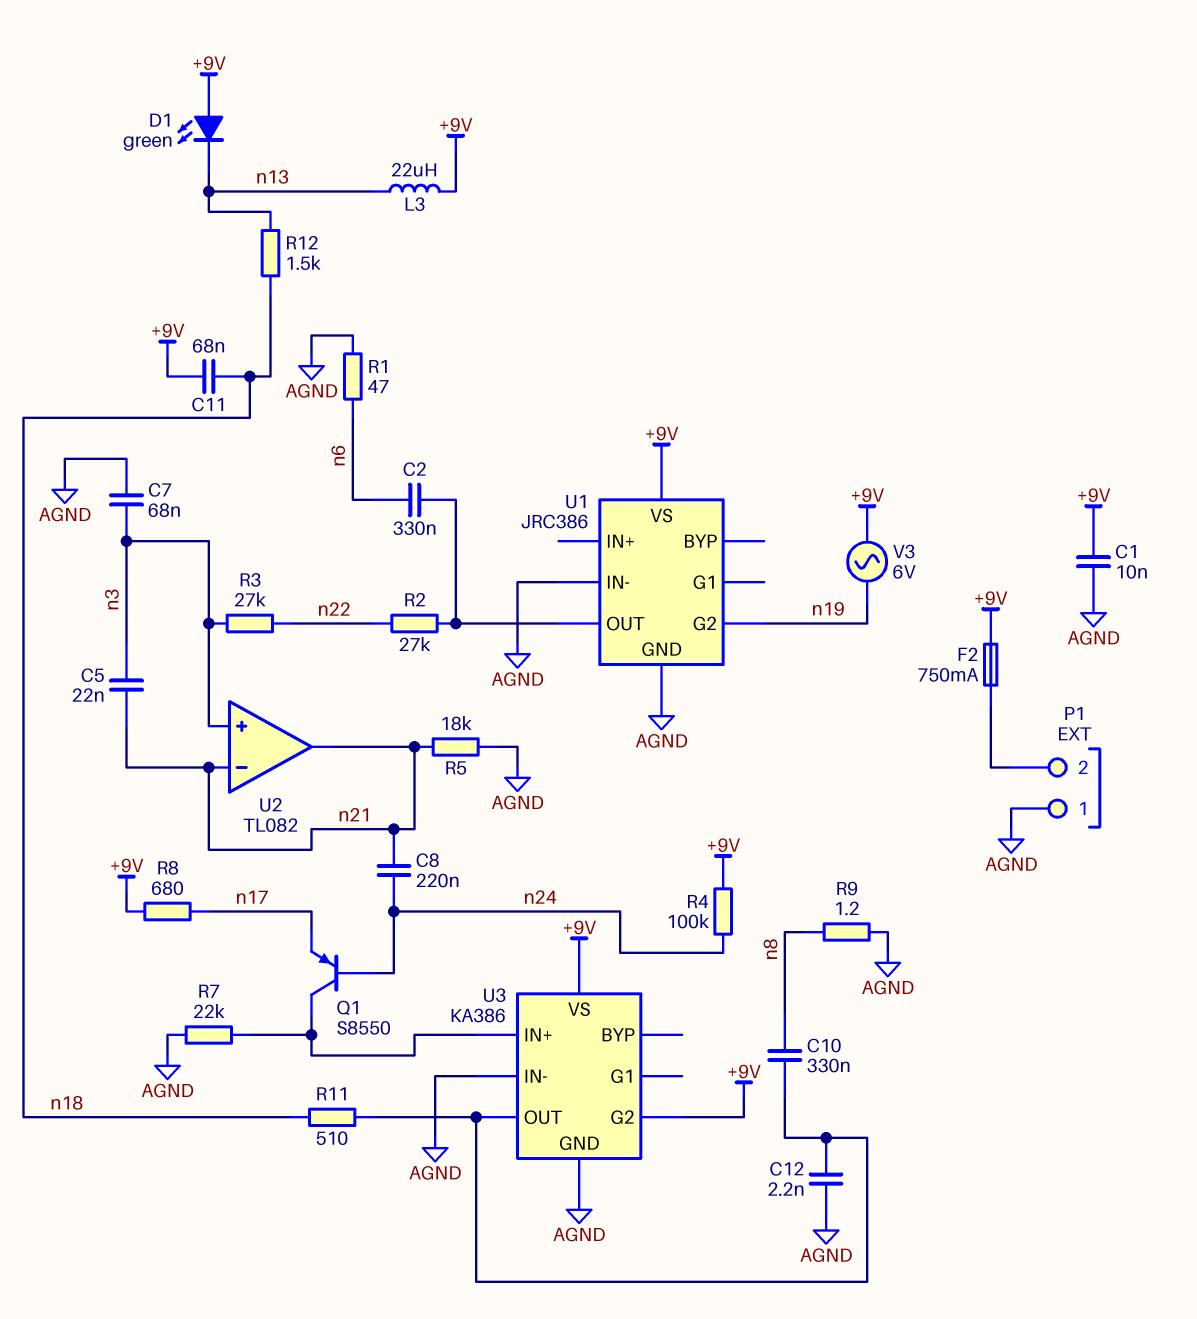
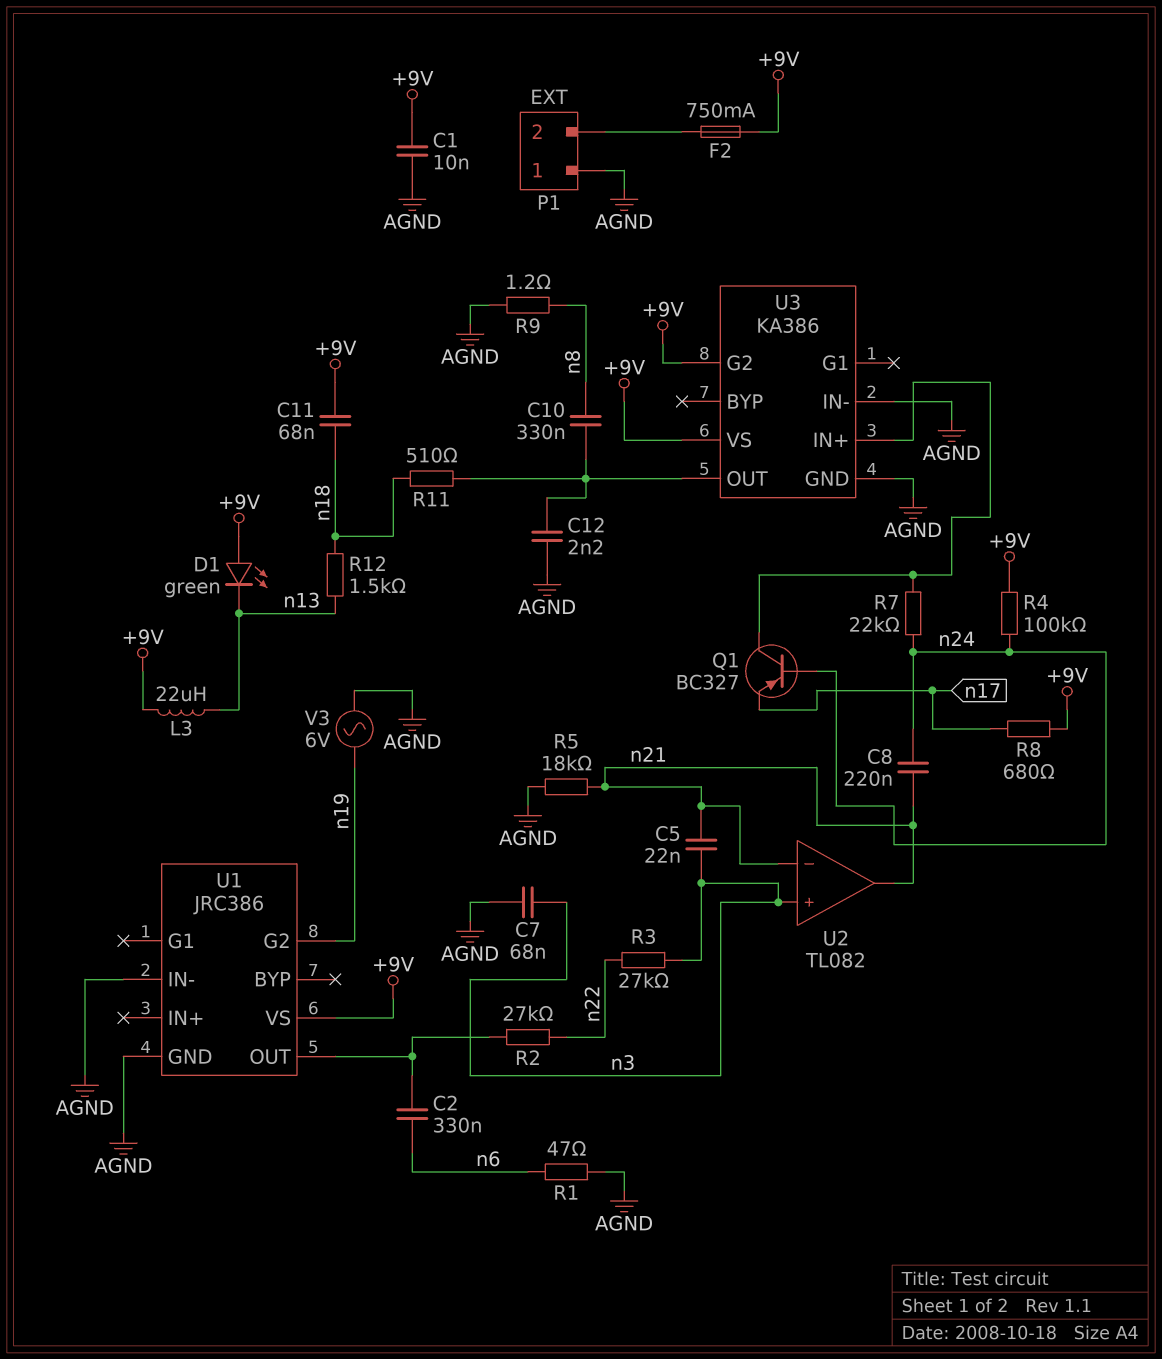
Q1: PNP S8550 (B n24, C U3/IN+, E n17) -> PNP BC327 (B n24, C U3/IN+, E n17)
R7: 22k (AGND, U3/IN+) -> 22k (U3/IN+, n24)
V3: AC 6V (+9V, n19) -> AC 6V (AGND, n19)

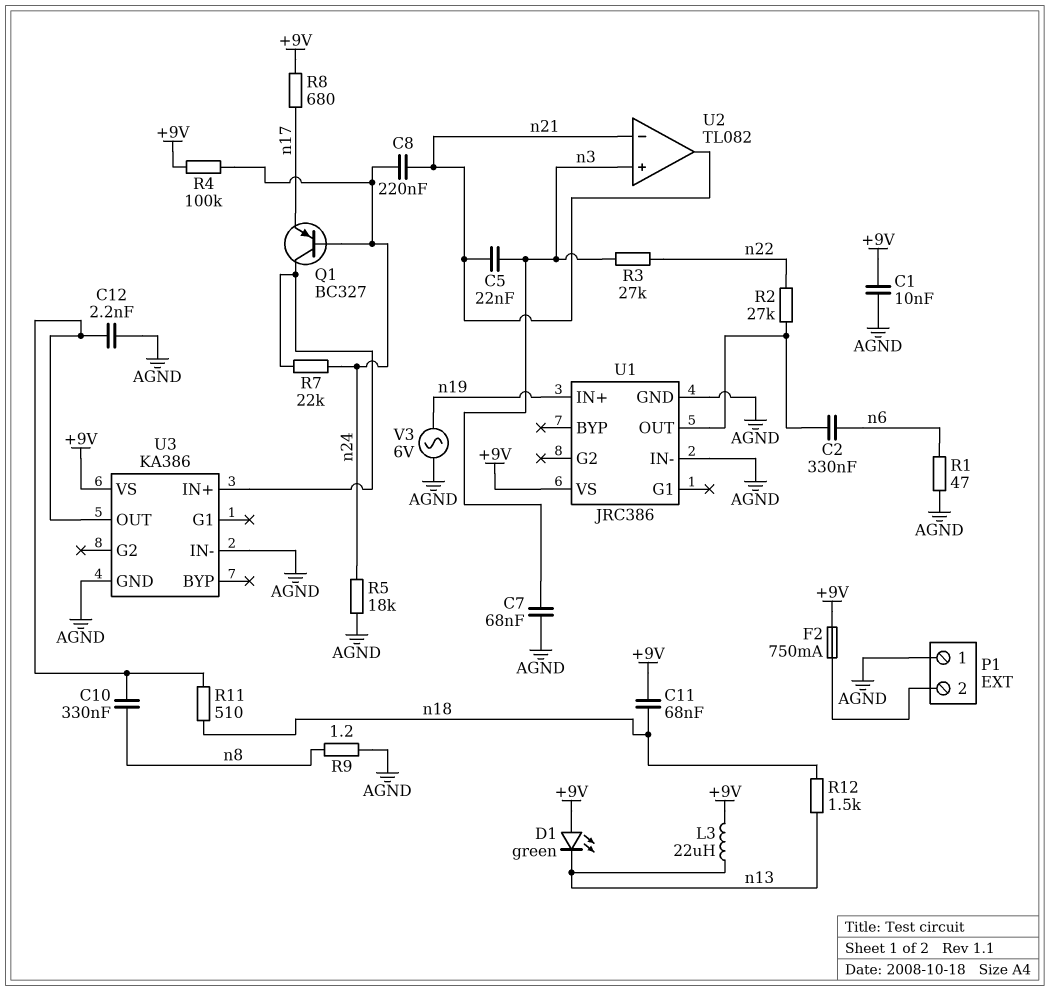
R5: 18k (AGND, n21) -> 18k (AGND, n24)
U1 pin G2: n19 -> none
U1 pin IN+: none -> n19
U3 pin G2: +9V -> none

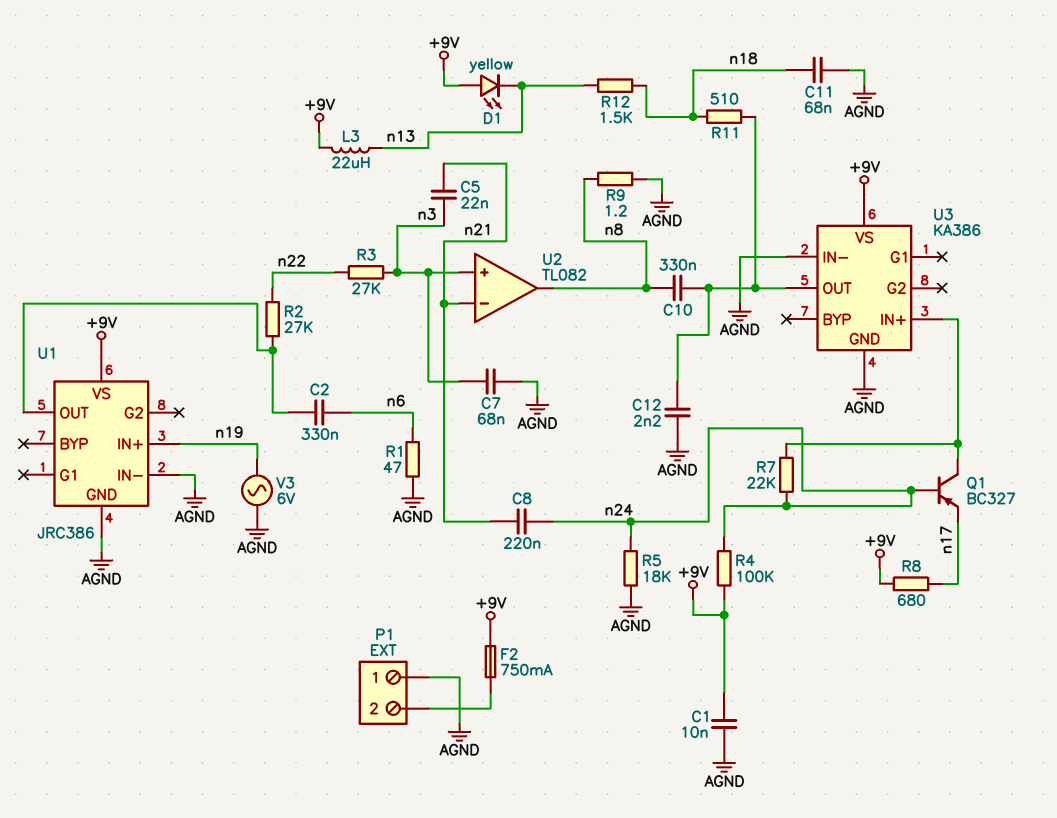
C11: 68nF (+9V, n18) -> 68nF (AGND, n18)
D1: LED green (A +9V, K n13) -> LED yellow (A +9V, K n13)
U2 pin out: n21 -> n8

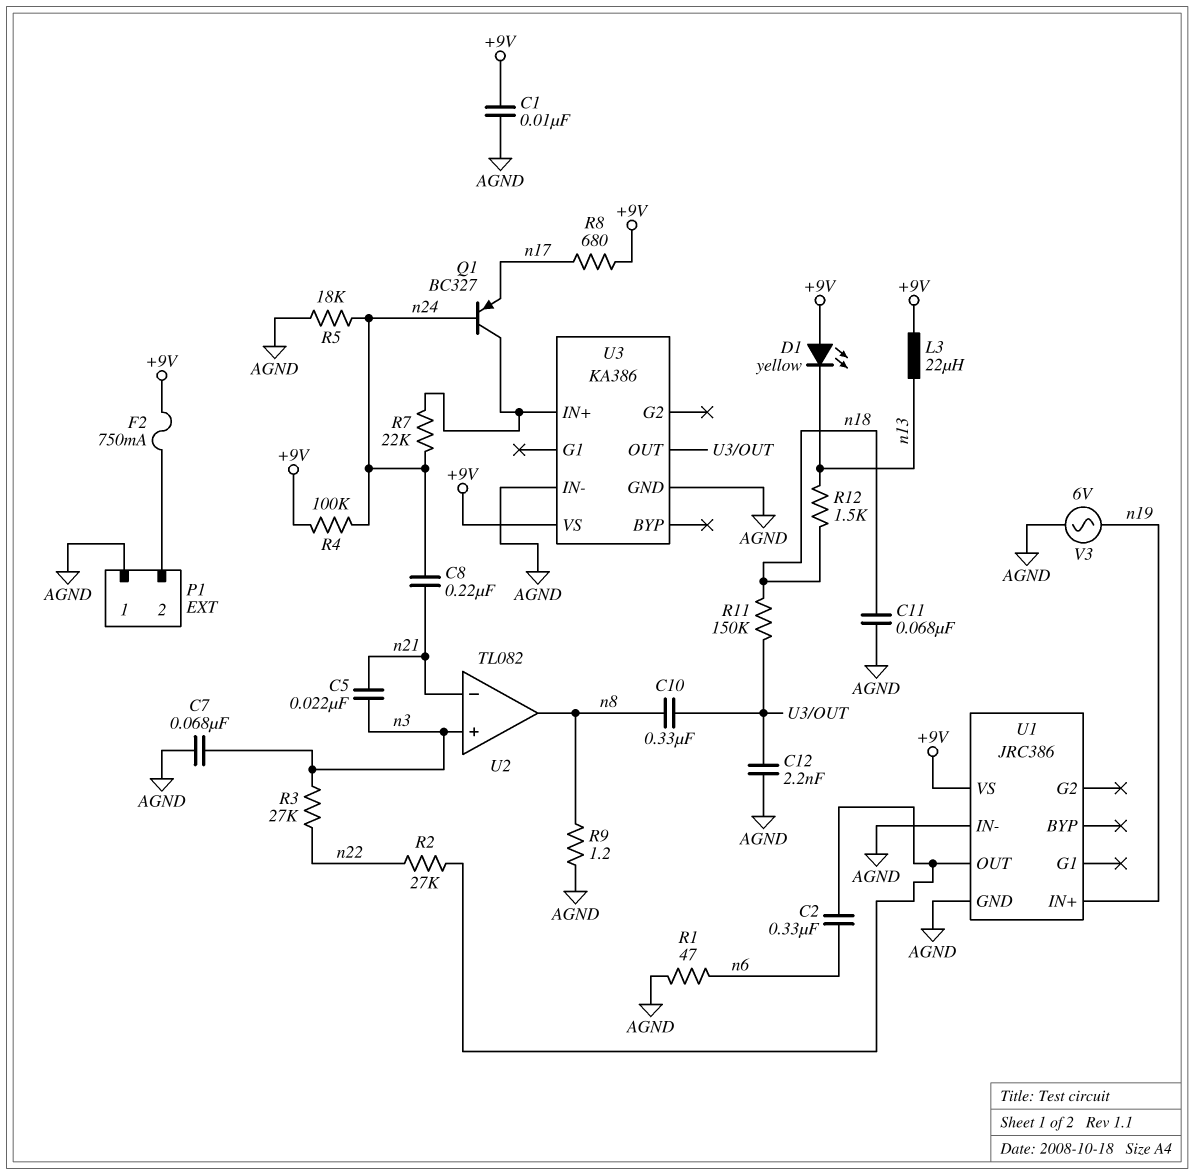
R11: 510 (U3/OUT, n18) -> 150k (U3/OUT, n18)

